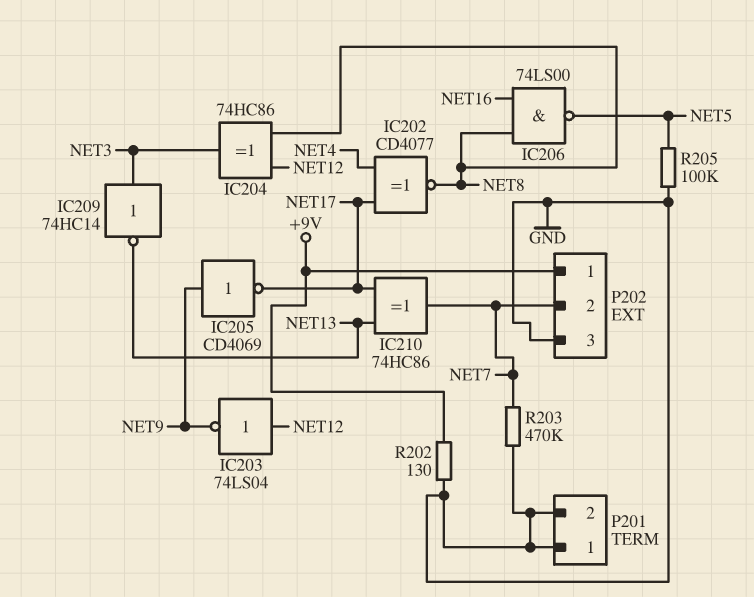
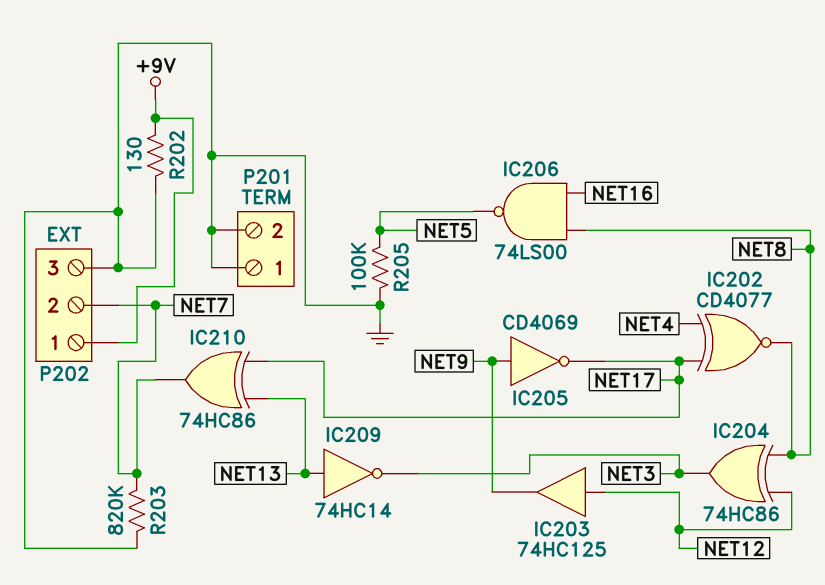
IC203: NOT 74LS04 (in NET12, out NET9) -> buffer 74HC125 (in NET12, out NET9)
IC209: NOT 74HC14 (in NET3, out NET13) -> NOT 74HC14 (in NET13, out NET3)
R203: 470k (GND, NET7) -> 820k (GND, NET7)

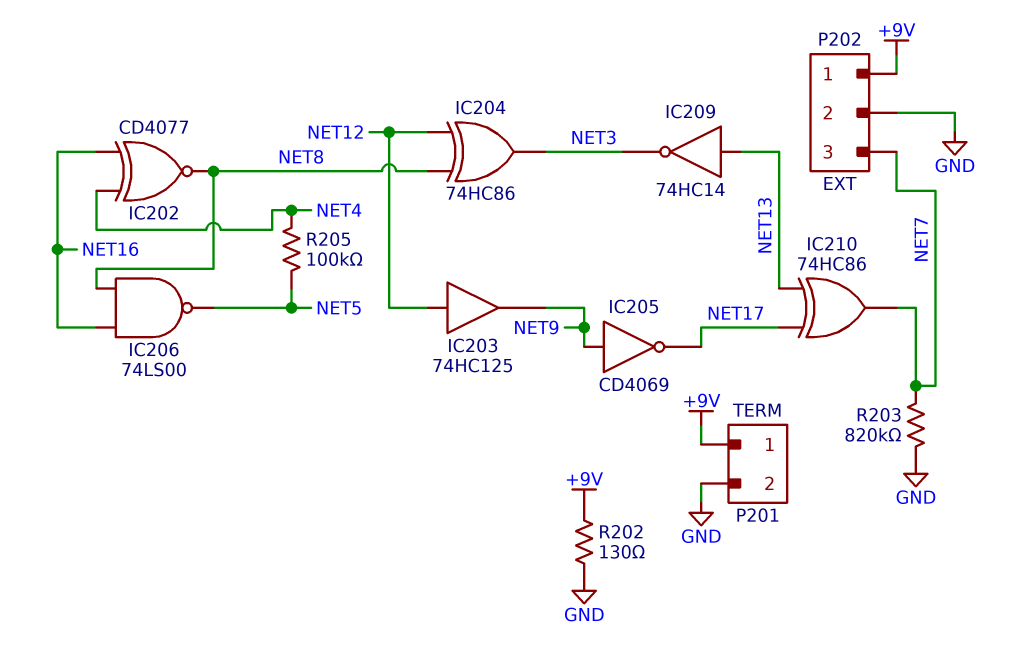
IC202: XNOR CD4077 (in NET4, in NET17, out NET8) -> XNOR CD4077 (in NET4, in NET16, out NET8)
P201 pin 1: GND -> +9V
P202 pin 2: NET7 -> GND
P202 pin 3: GND -> NET7
R205: 100k (GND, NET5) -> 100k (NET4, NET5)

